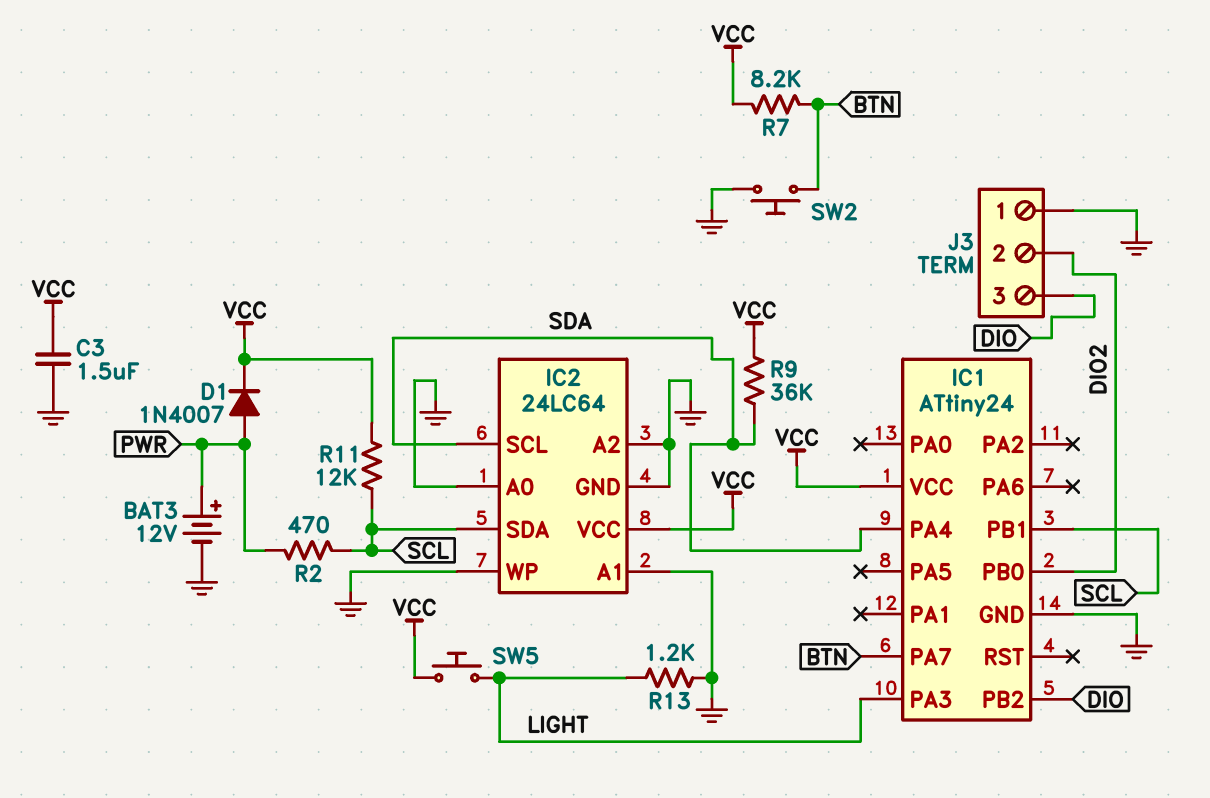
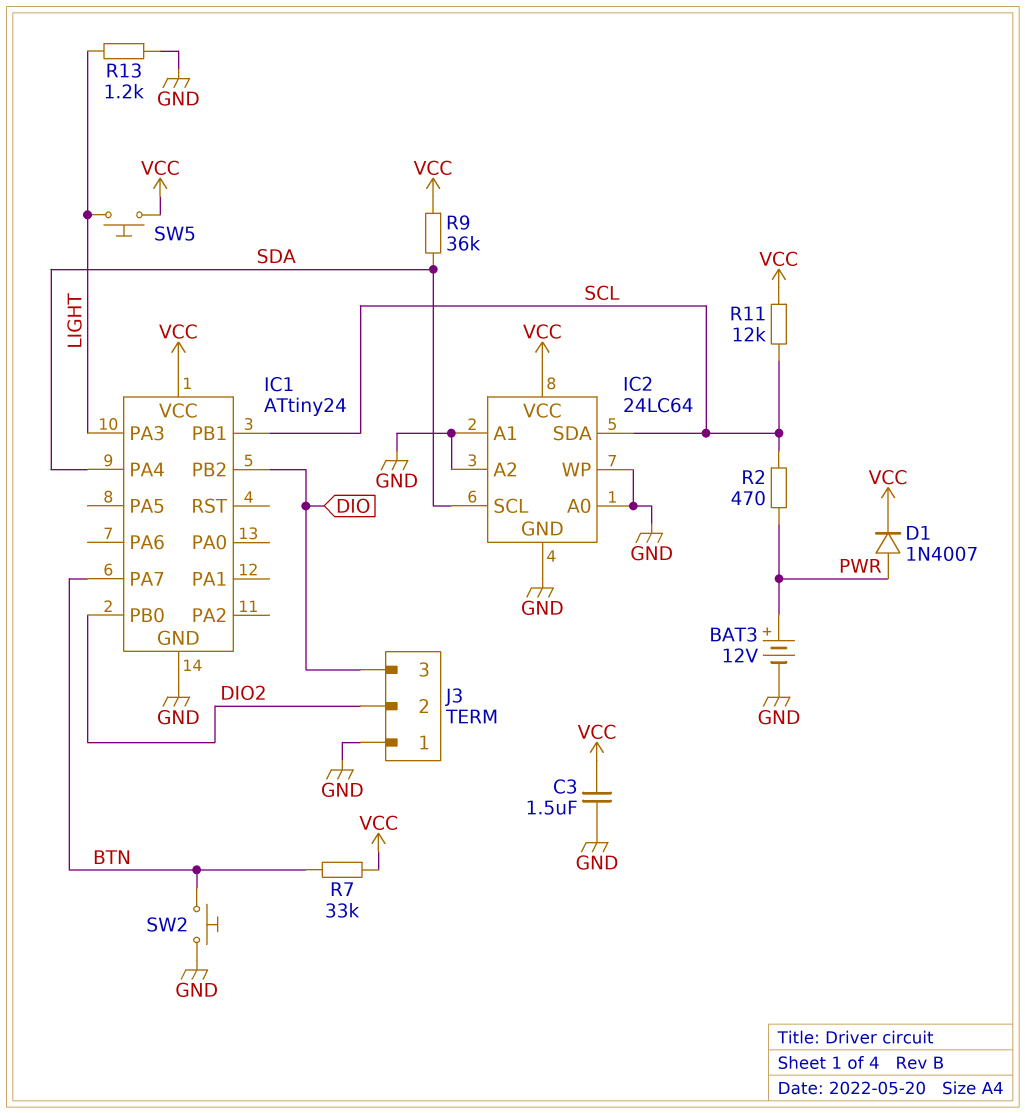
R7: 8.2k (BTN, VCC) -> 33k (BTN, VCC)

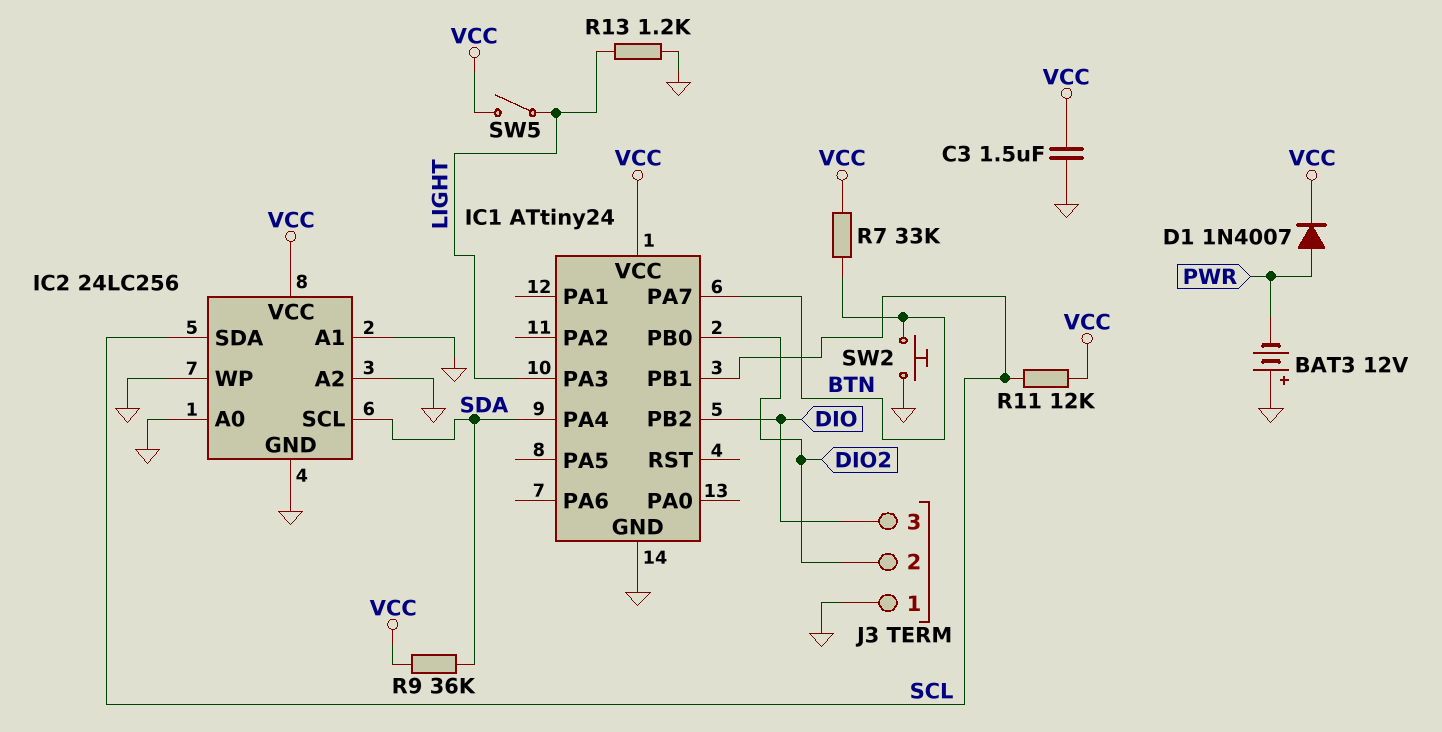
BAT3: 12V (plus PWR, minus GND) -> 12V (plus GND, minus PWR)
IC2: 24LC64 -> 24LC256
R2: 470 (PWR, SCL) -> none
SW5: button (LIGHT, VCC) -> switch (LIGHT, VCC)

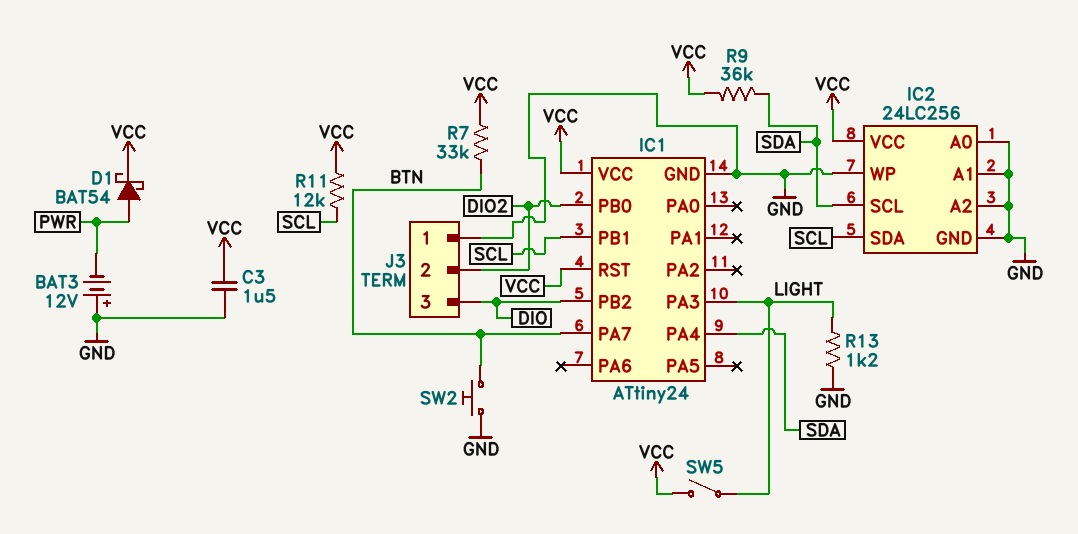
D1: diode 1N4007 (A PWR, K VCC) -> schottky BAT54 (A PWR, K VCC)
IC1 pin RST: none -> VCC

